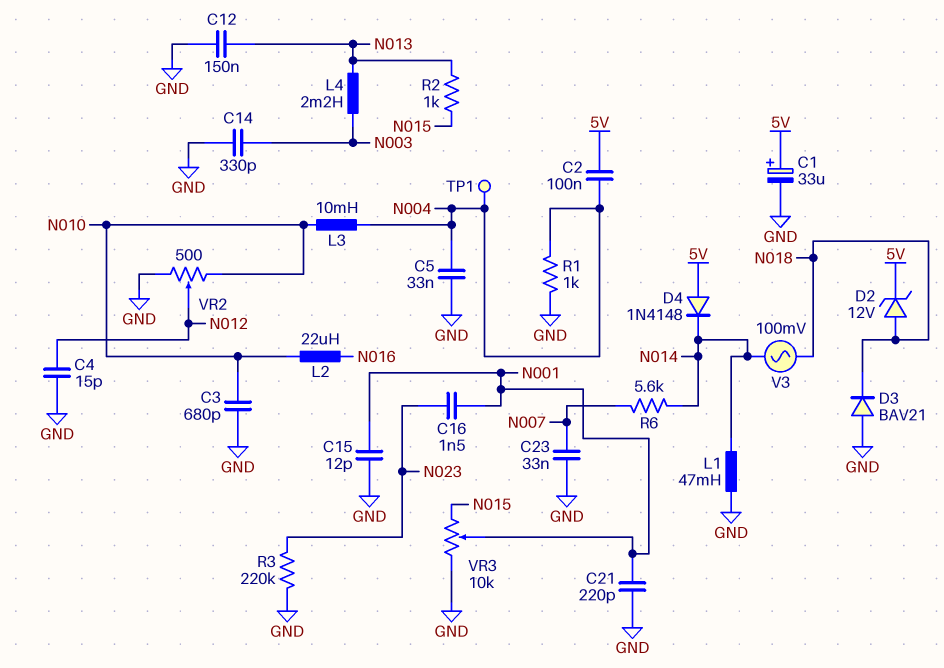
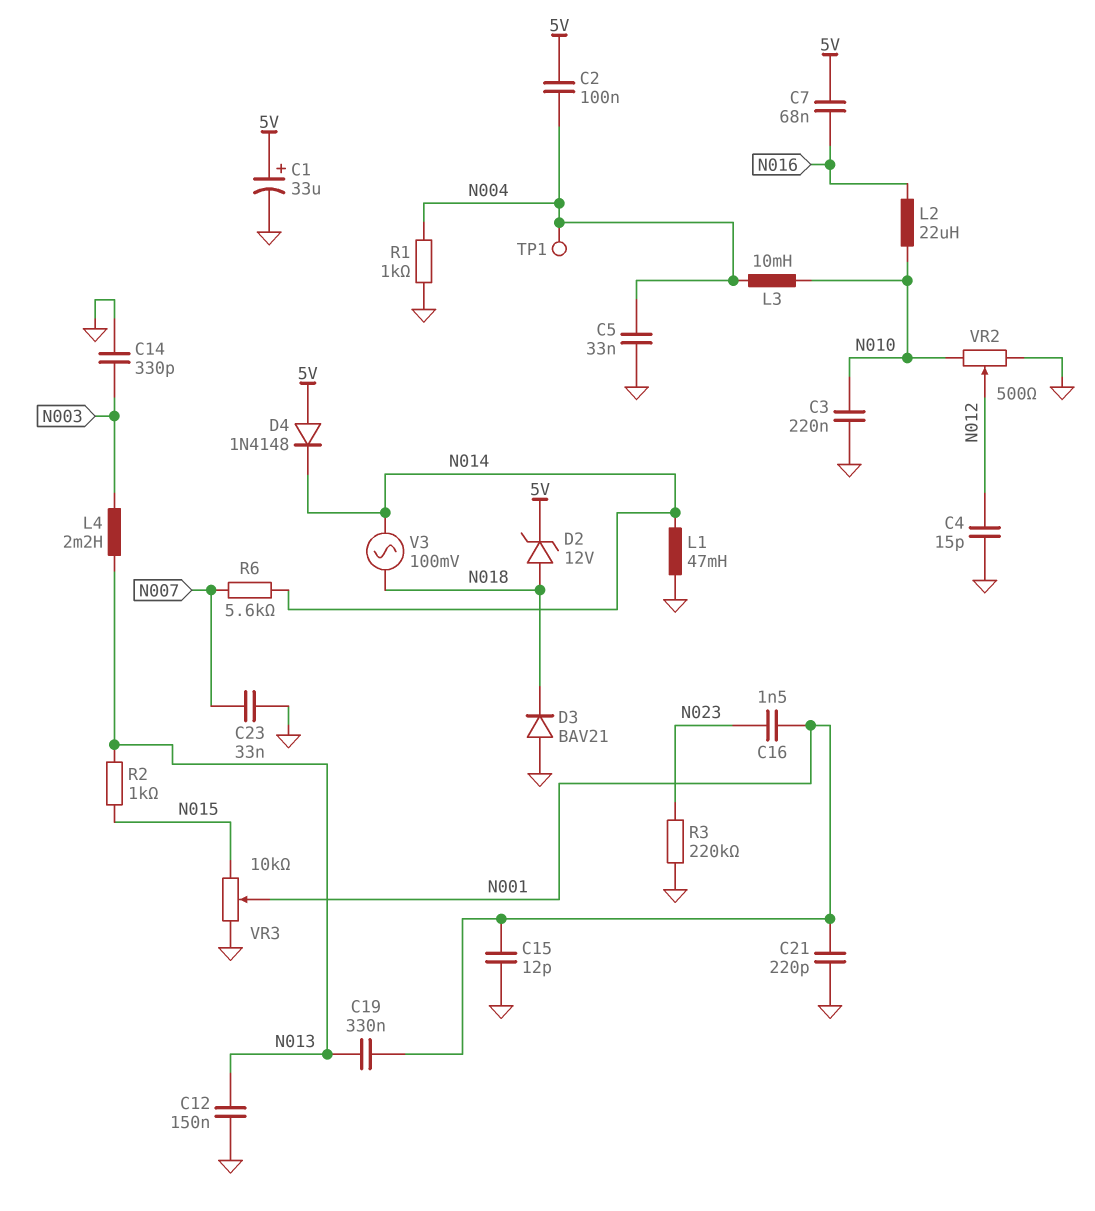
C3: 680pF (GND, N010) -> 220nF (GND, N010)
C7: none -> 68nF (5V, N016)
C19: none -> 330nF (N001, N013)

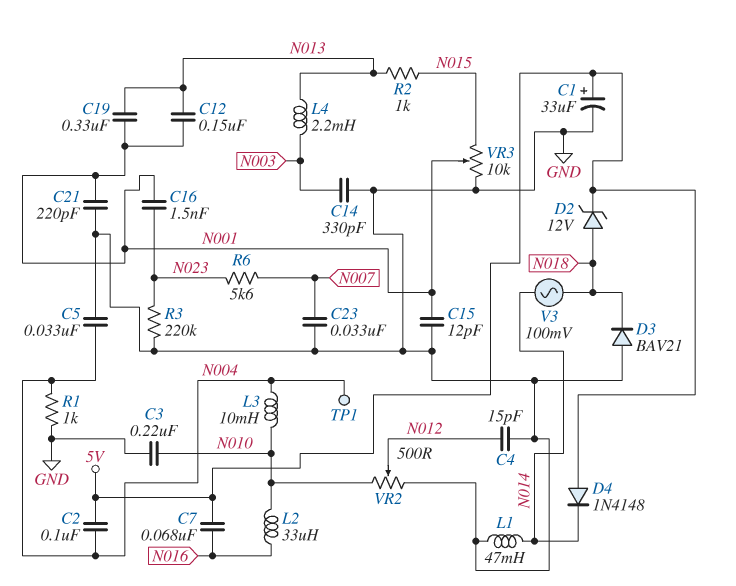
C12: 150nF (GND, N013) -> 150nF (N001, N013)
L2: 22uH (N010, N016) -> 33uH (N010, N016)
R6: 5.6k (N007, N014) -> 5.6k (N007, N023)

